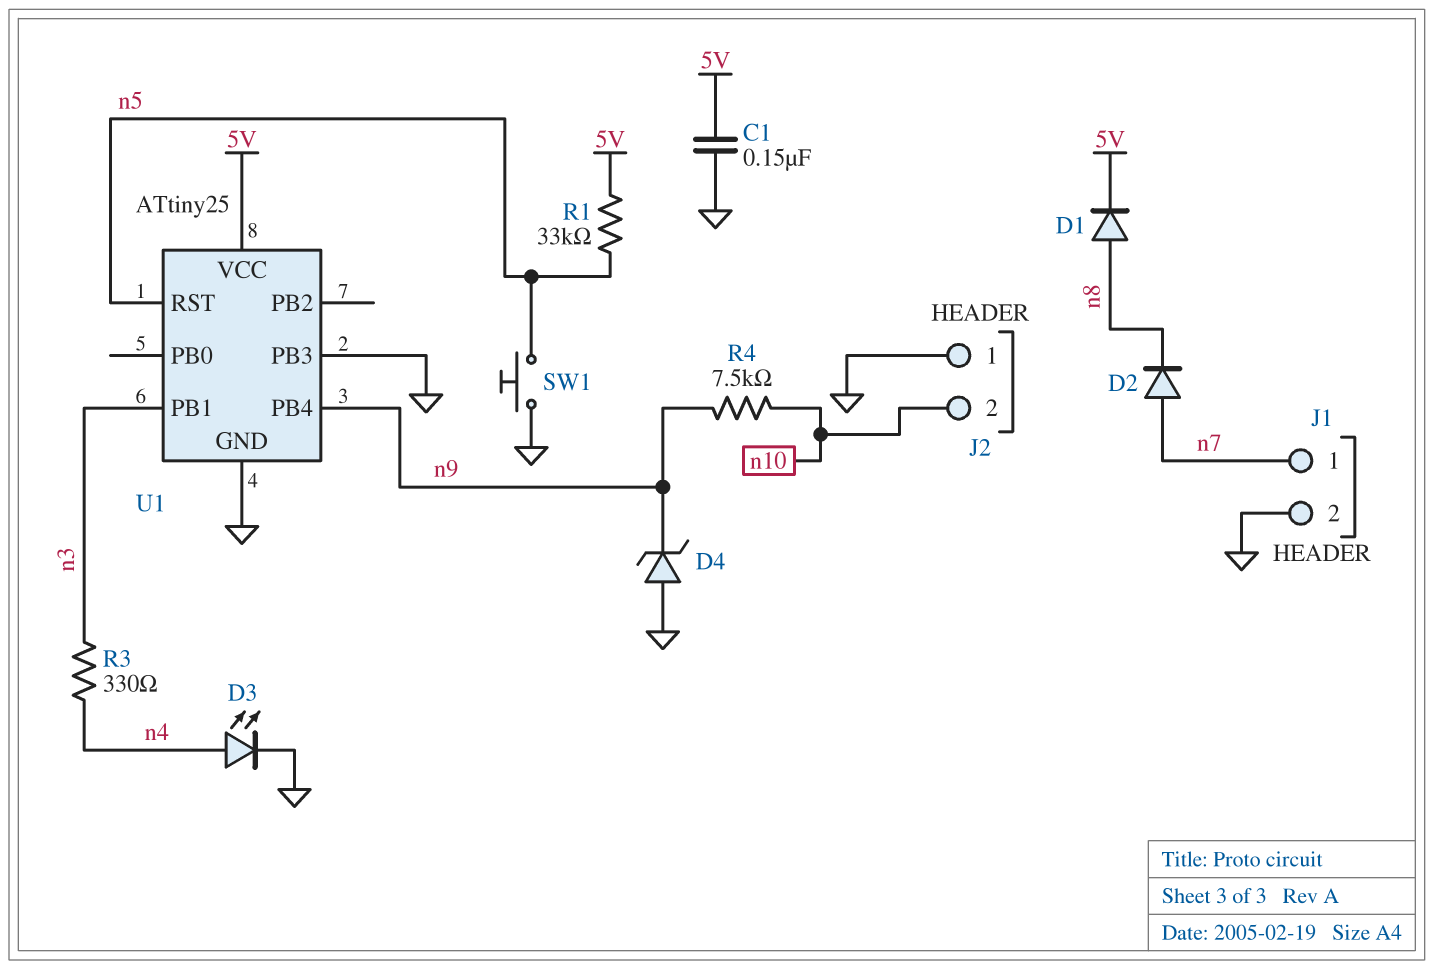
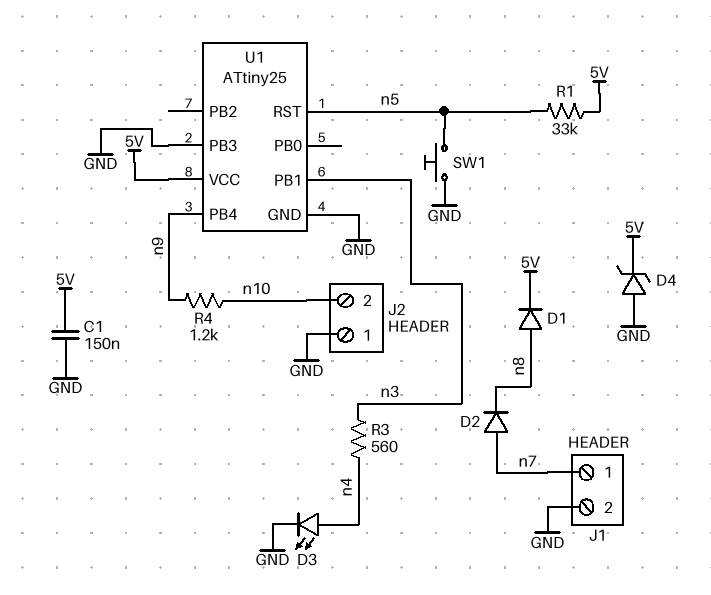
D4: zener (A GND, K n9) -> zener (A GND, K 5V)
R3: 330 (n3, n4) -> 560 (n3, n4)
R4: 7.5k (n9, n10) -> 1.2k (n9, n10)

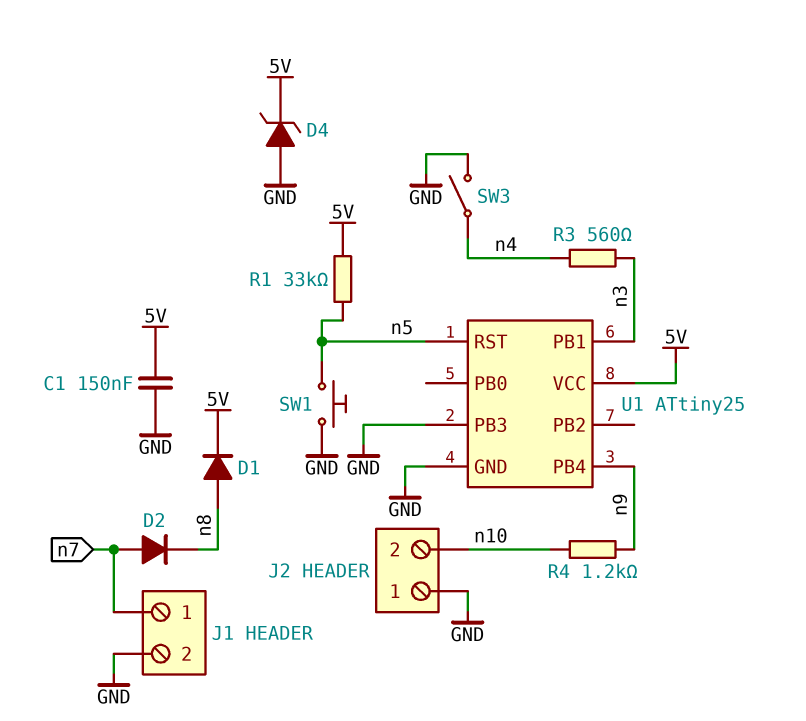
D3: LED (A n4, K GND) -> none
SW3: none -> switch (GND, n4)

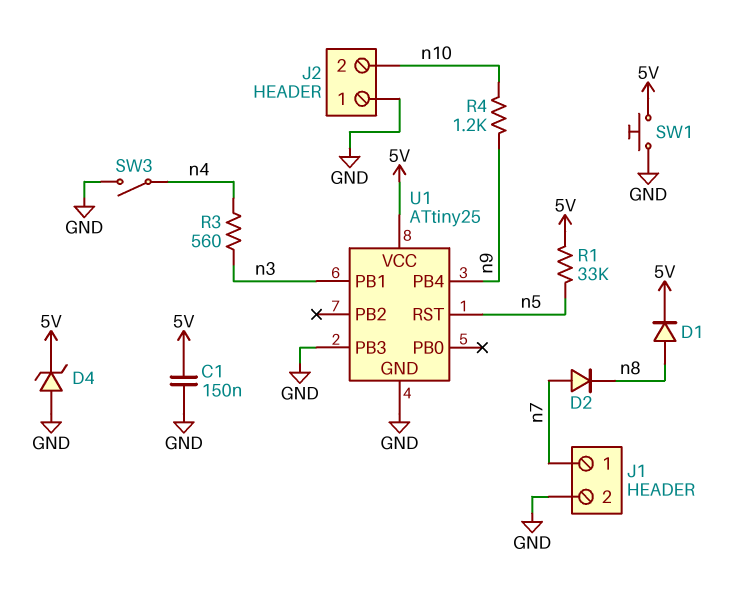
SW1: button (GND, n5) -> button (5V, GND)

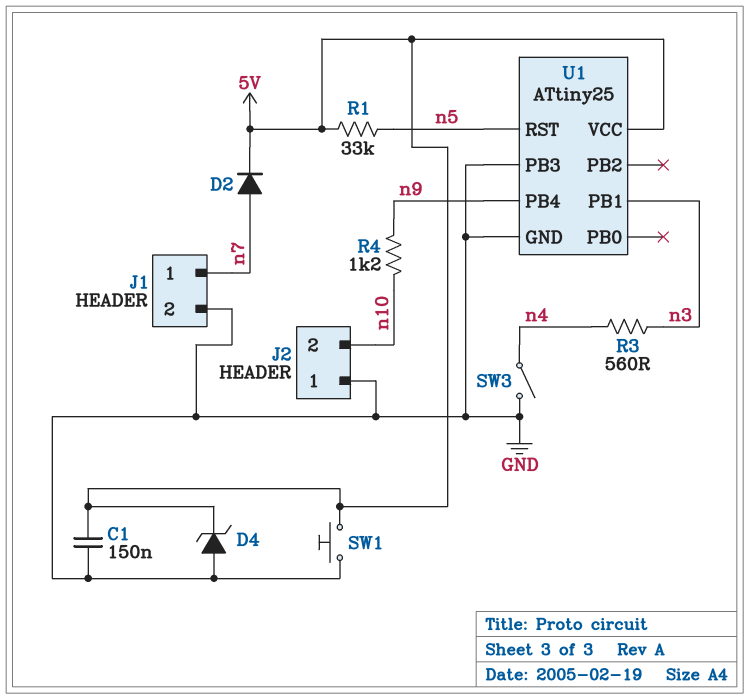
D1: diode (A n8, K 5V) -> none
D2: diode (A n7, K n8) -> diode (A n7, K 5V)

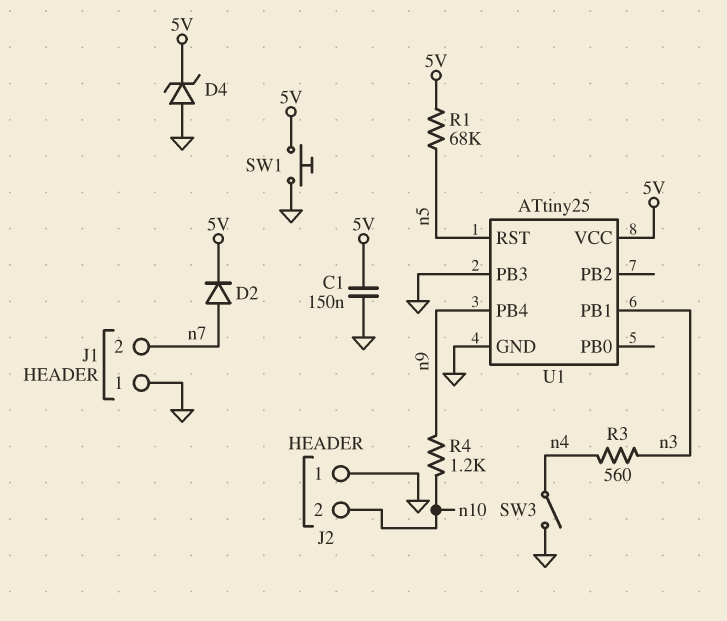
J1 pin 1: n7 -> GND
J1 pin 2: GND -> n7
R1: 33k (5V, n5) -> 68k (5V, n5)

